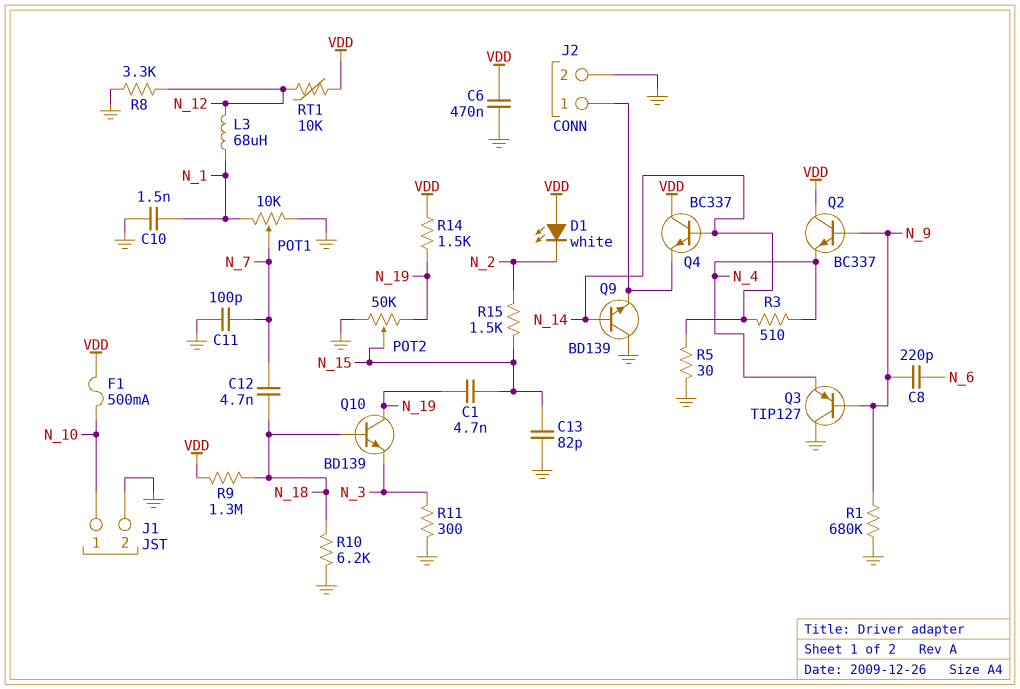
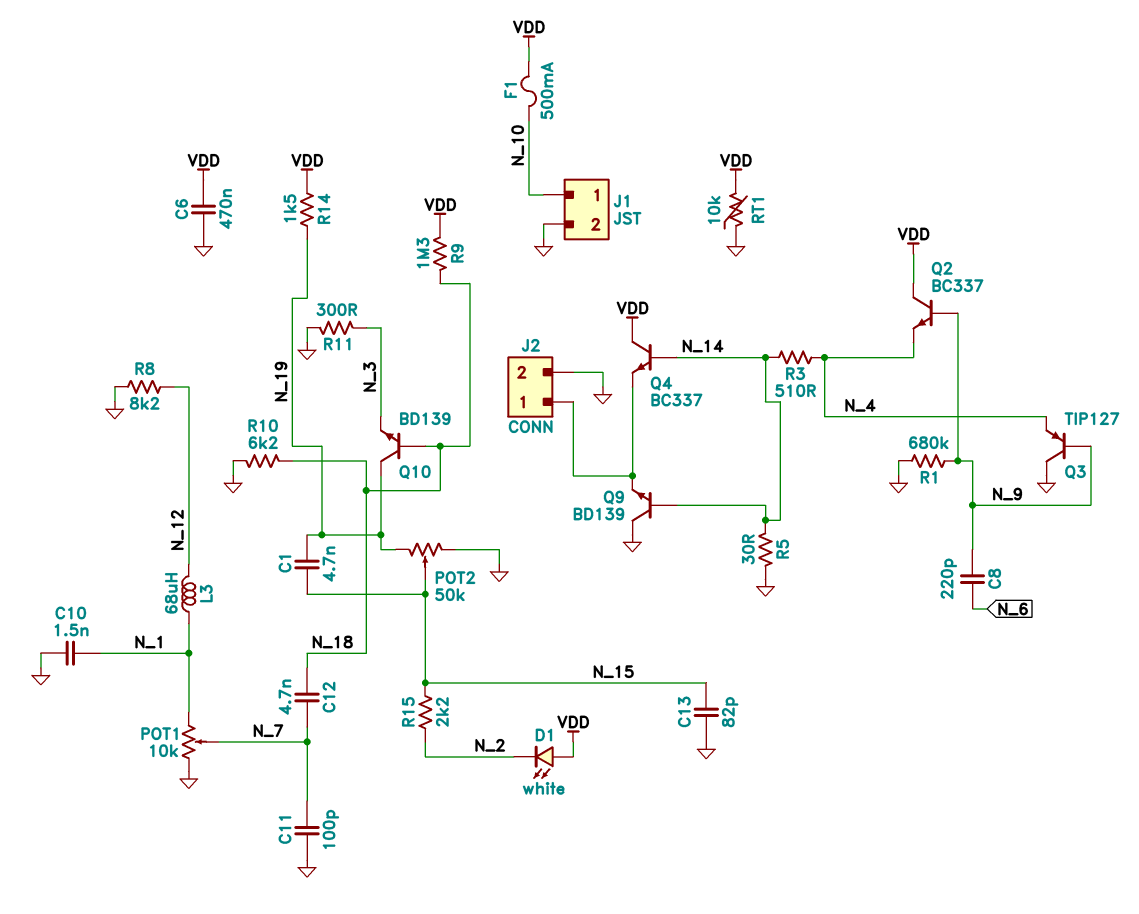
R8: 3.3k (GND, N_12) -> 8.2k (GND, N_12)
R15: 1.5k (N_2, N_15) -> 2.2k (N_2, N_15)
RT1: 10k (N_12, VDD) -> 10k (GND, VDD)

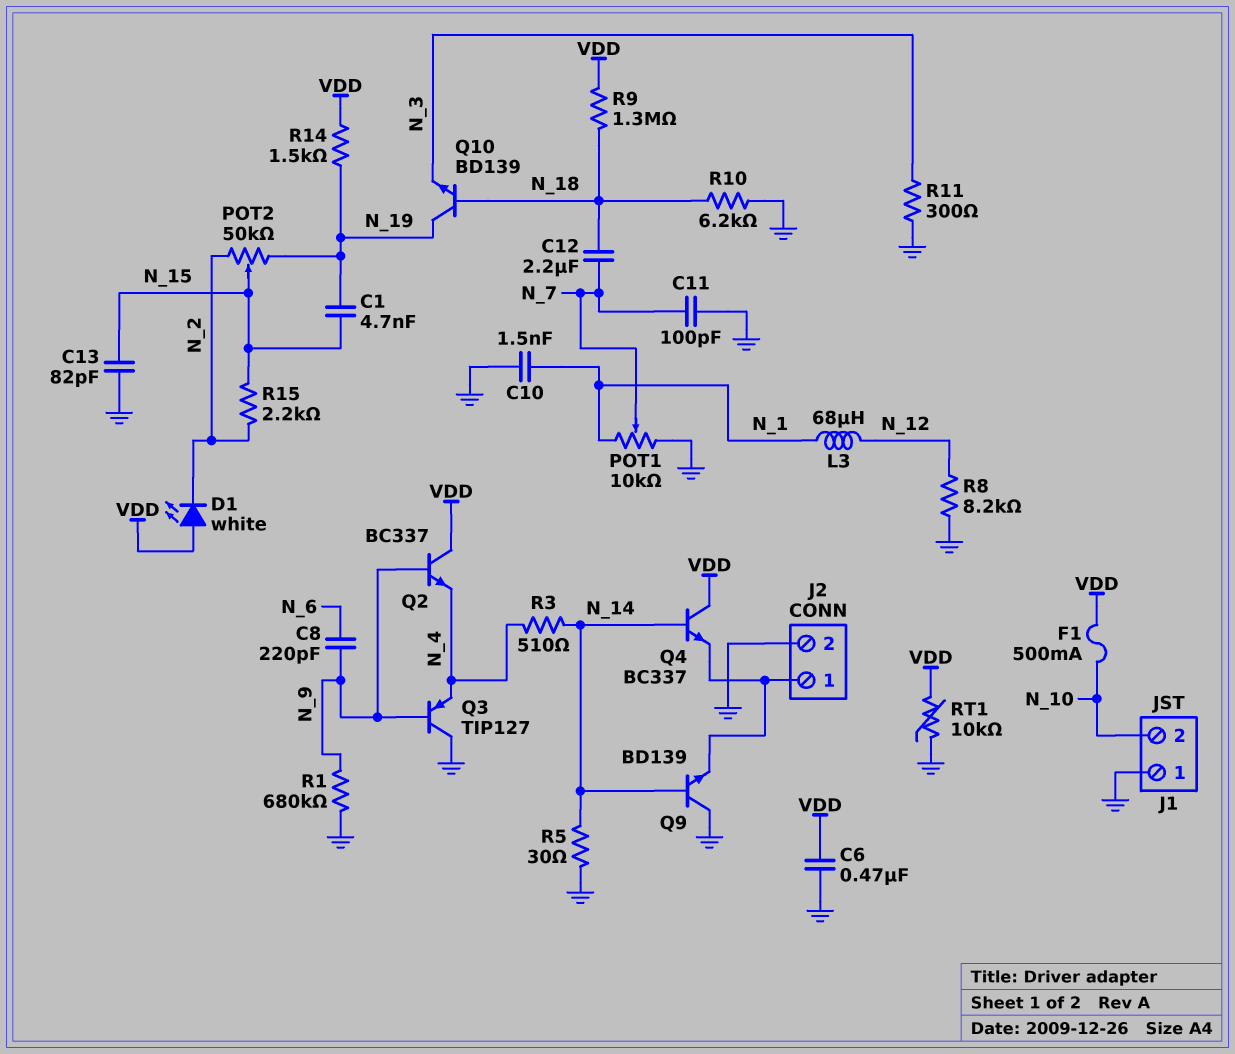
C12: 4.7nF (N_7, N_18) -> 2.2uF (N_7, N_18)
J1 pin 1: N_10 -> GND
J1 pin 2: GND -> N_10
POT2: 50k (GND, N_19, wiper N_15) -> 50k (N_2, N_19, wiper N_15)

